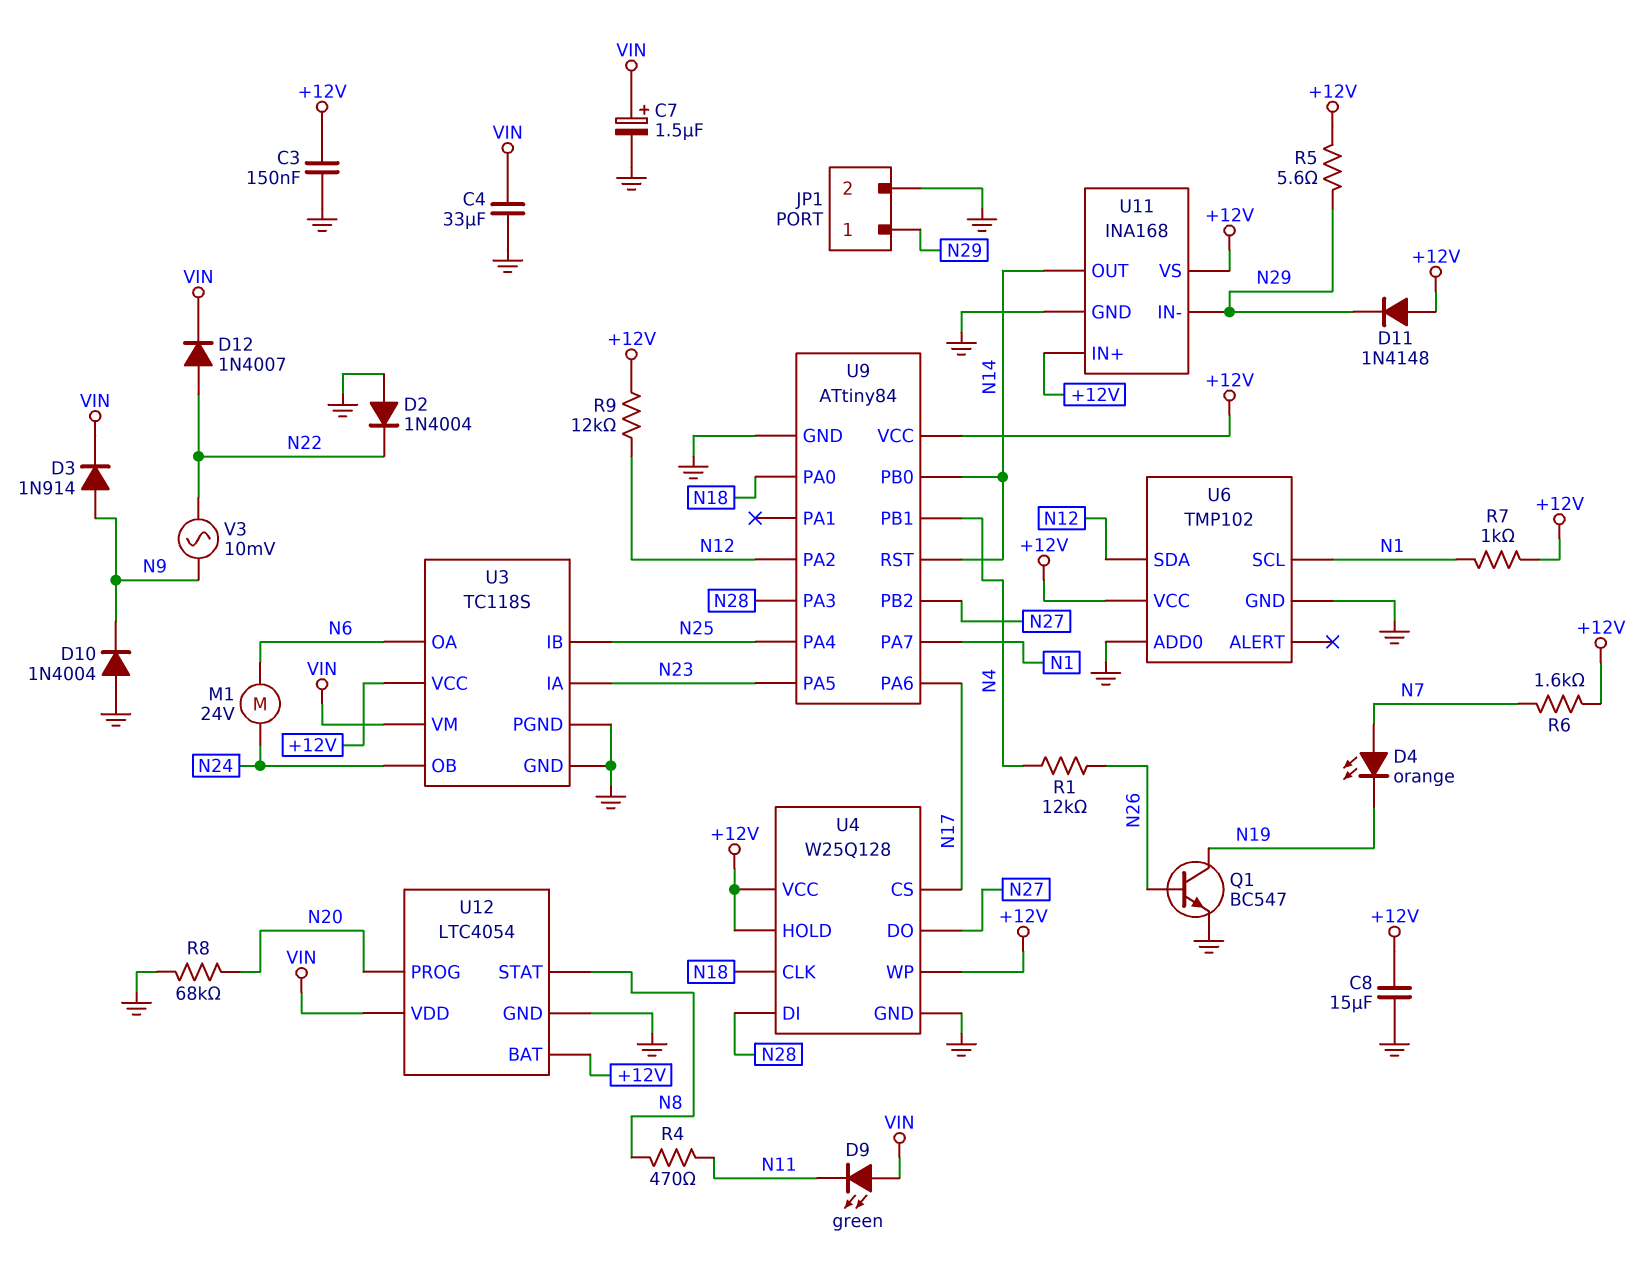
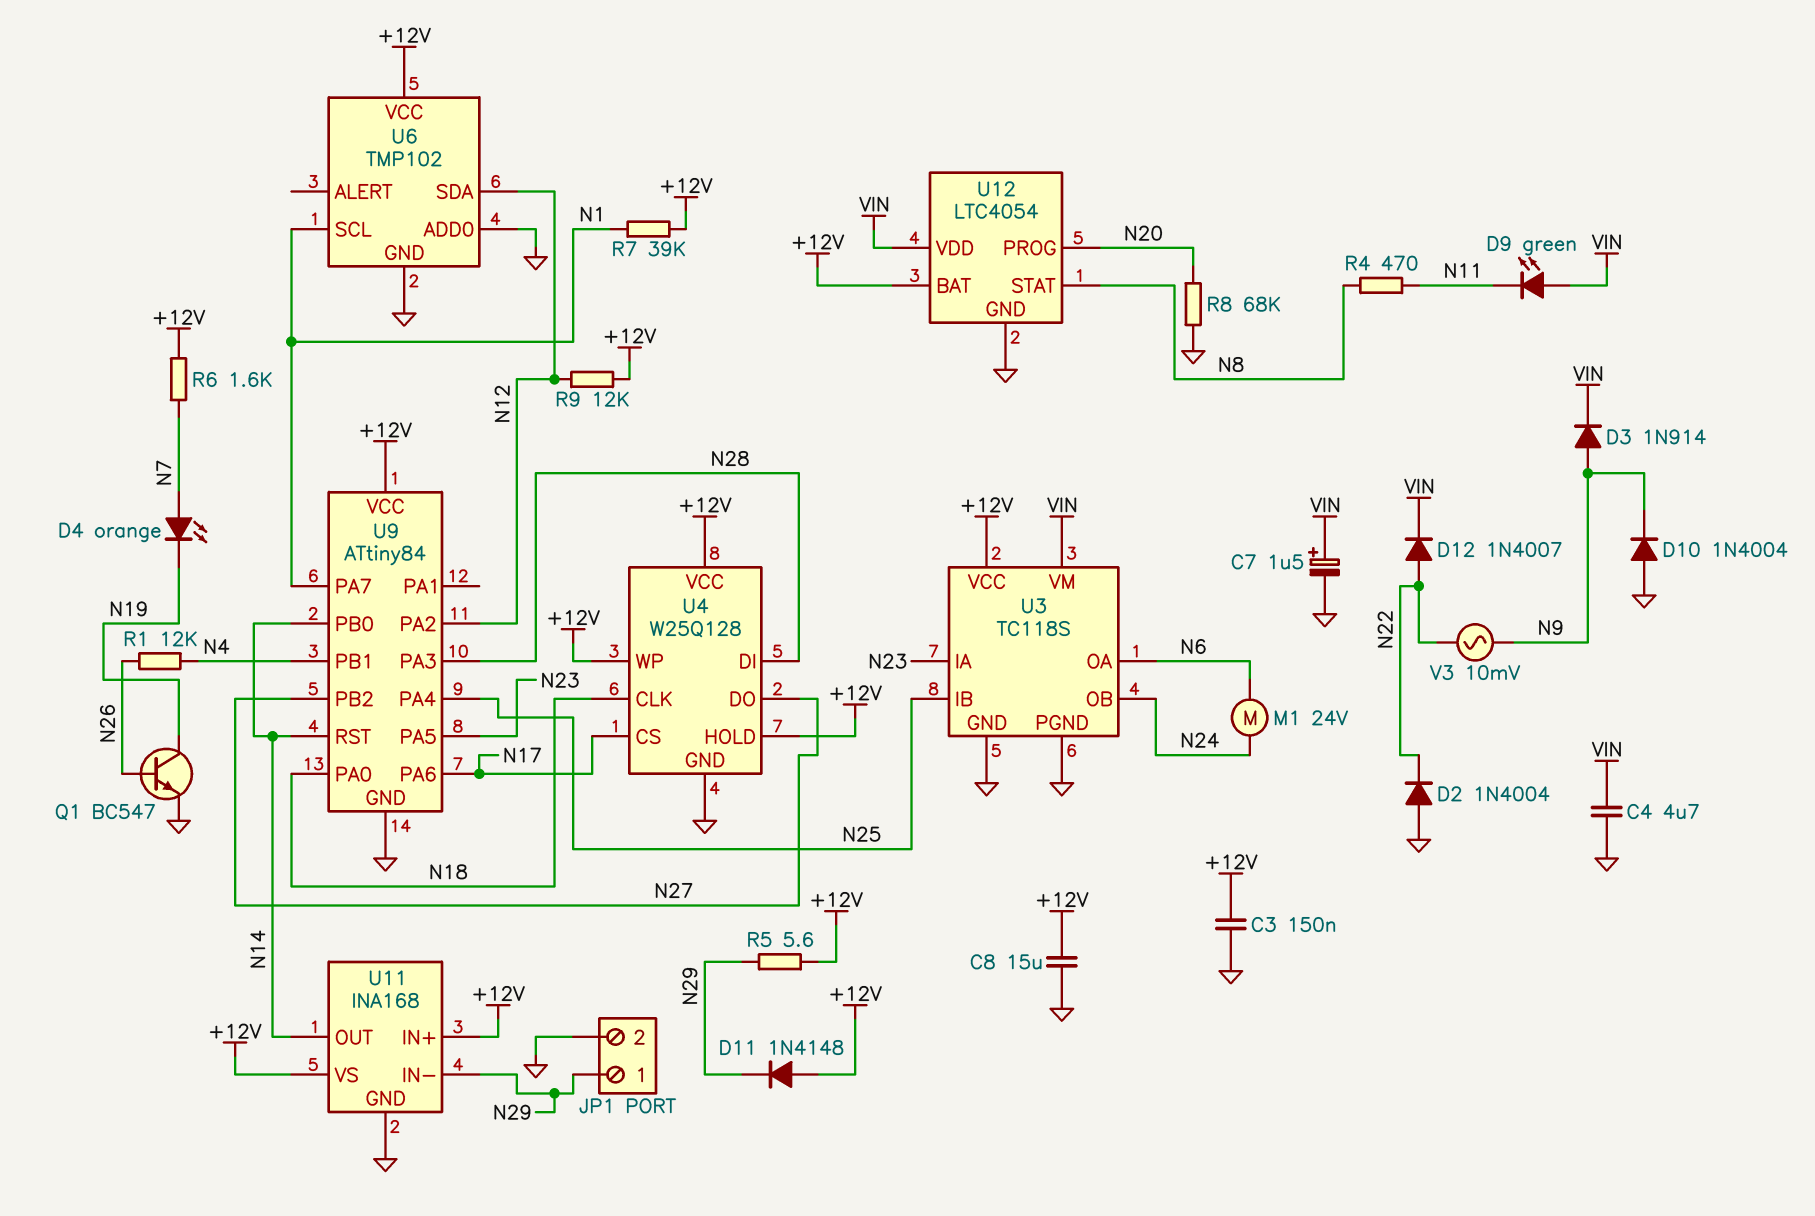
C4: 33uF (GND, VIN) -> 4.7uF (GND, VIN)
R7: 1k (+12V, N1) -> 39k (+12V, N1)

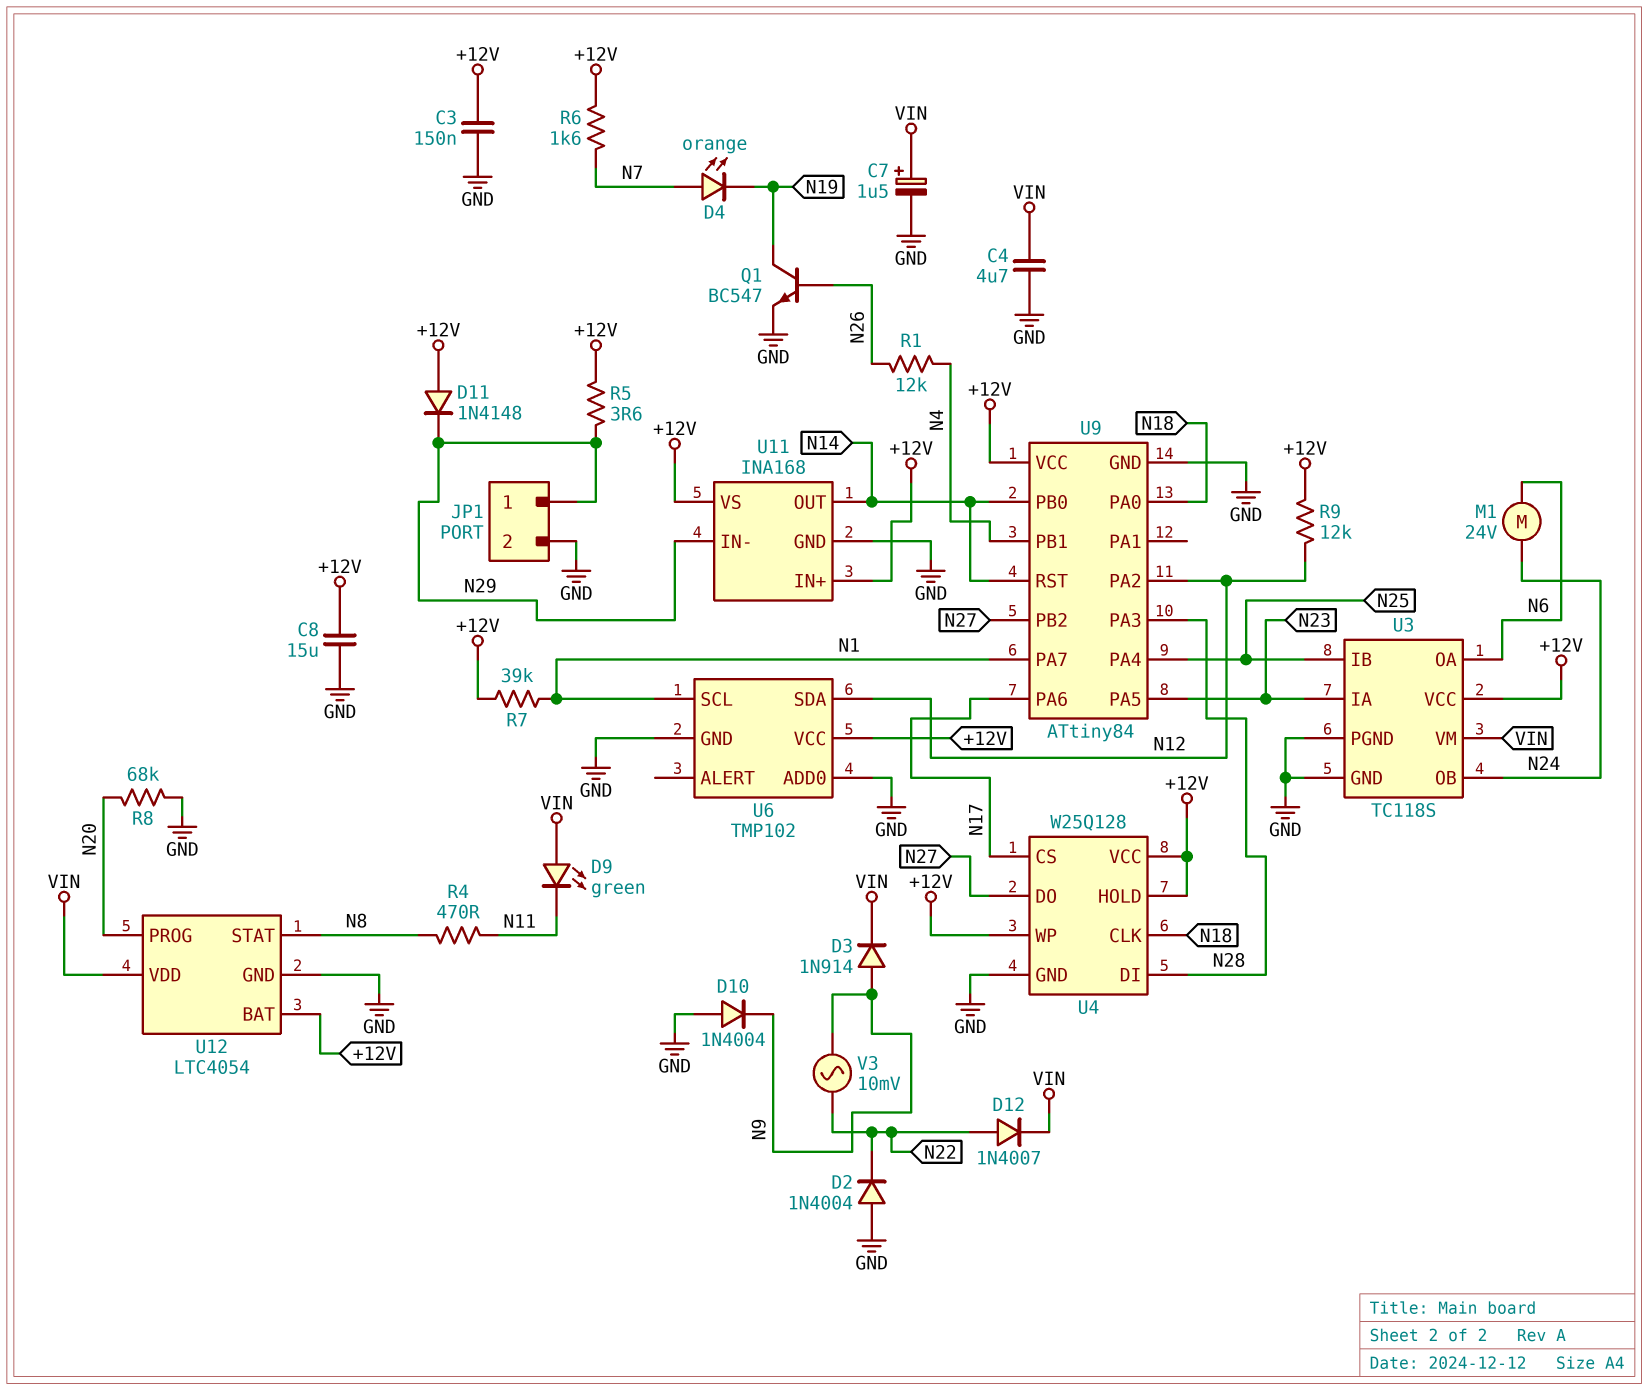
R5: 5.6 (+12V, N29) -> 3.6 (+12V, N29)

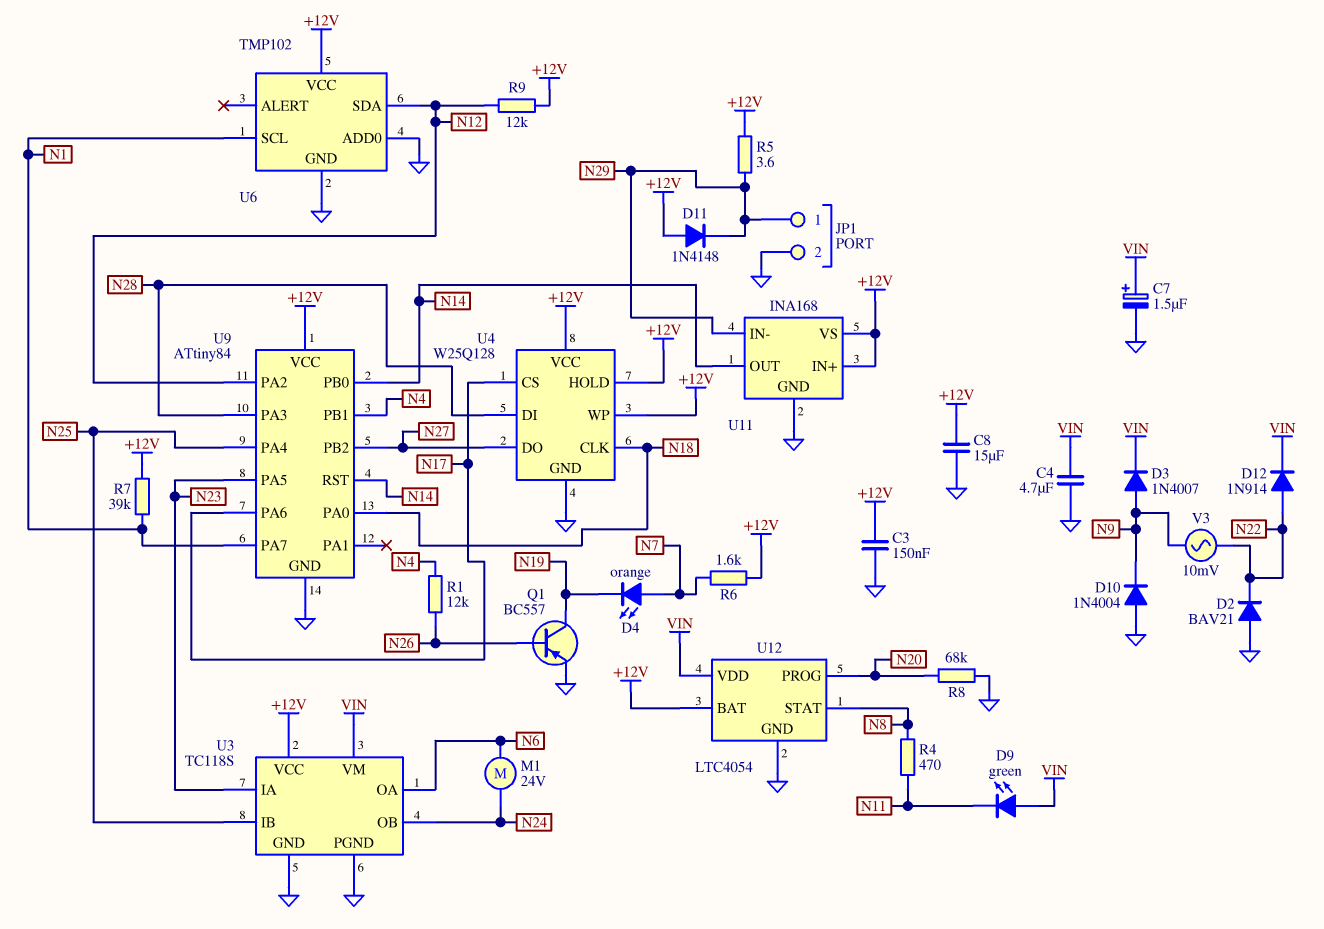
D2: diode 1N4004 (A GND, K N22) -> diode BAV21 (A GND, K N22)
D3: diode 1N914 (A N9, K VIN) -> diode 1N4007 (A N9, K VIN)
D12: diode 1N4007 (A N22, K VIN) -> diode 1N914 (A N22, K VIN)
Q1: NPN BC547 (B N26, C N19, E GND) -> PNP BC557 (B N26, C N19, E GND)

